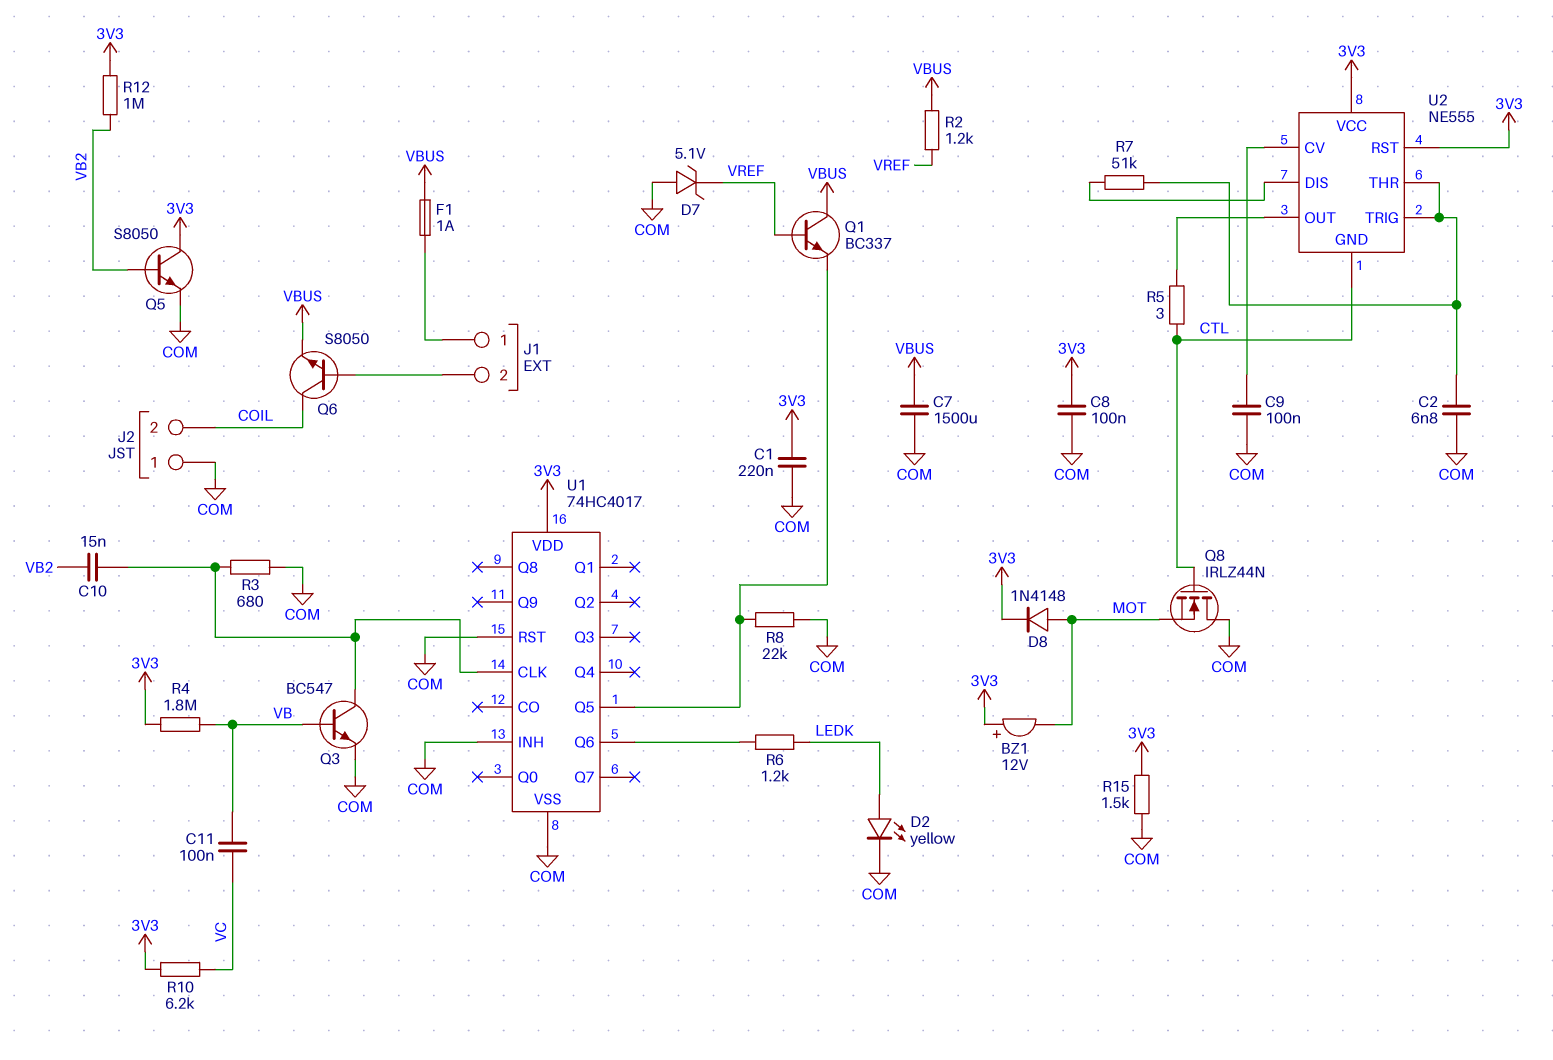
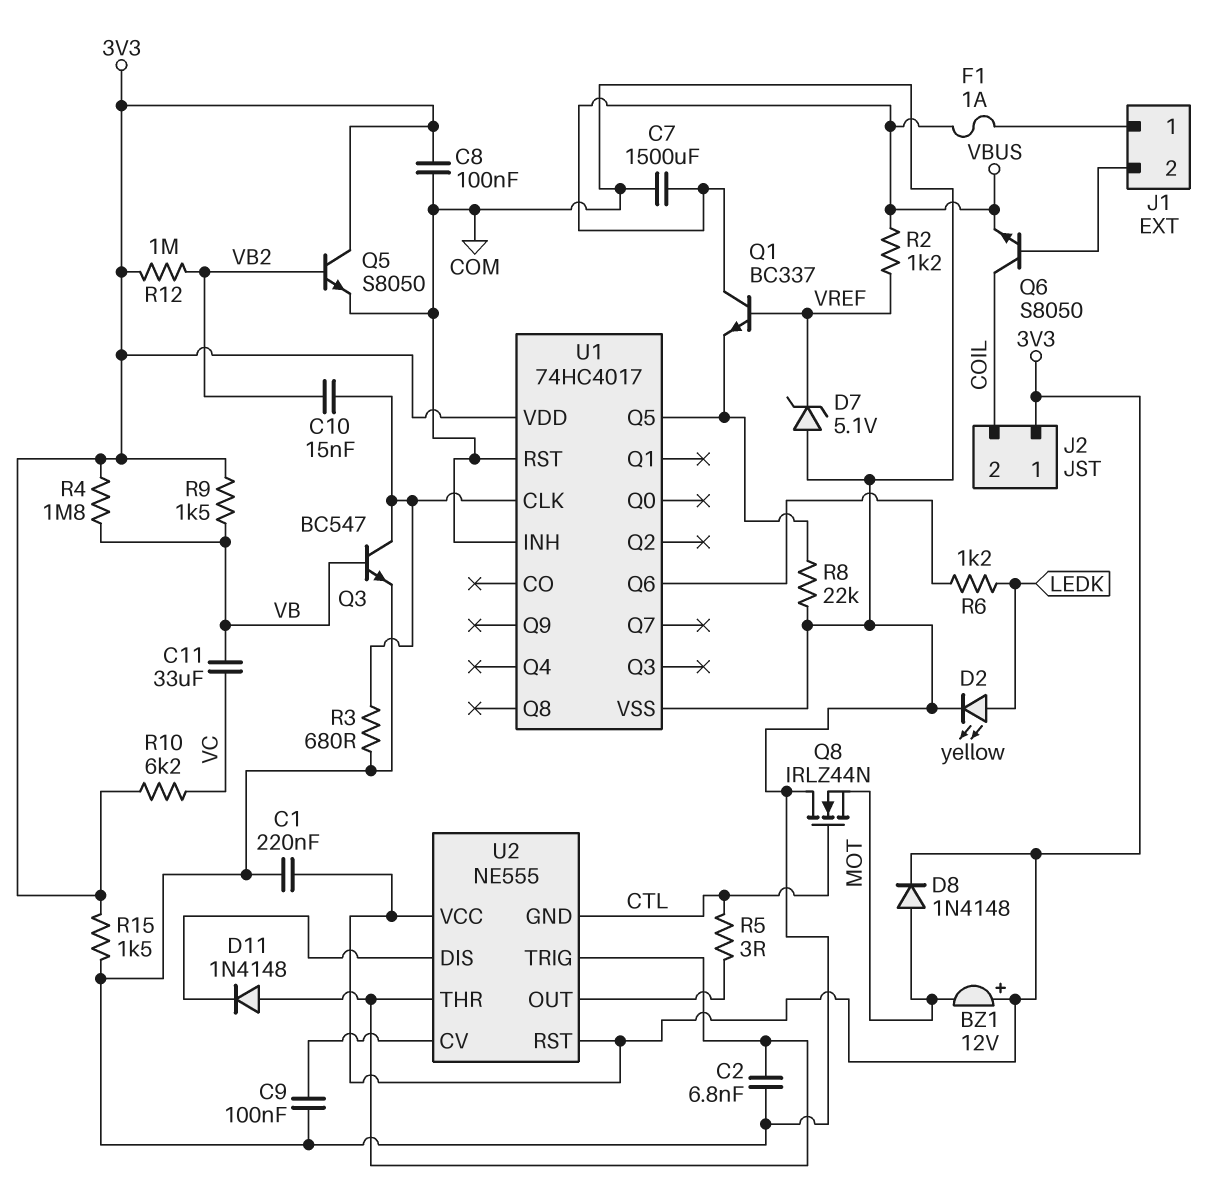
C11: 100nF (VB, VC) -> 33uF (VB, VC)
D11: none -> diode 1N4148 (A U2/THR, K U2/DIS)
J2 pin 1: COM -> 3V3
R7: 51k (U2/DIS, U2/THR) -> none
R9: none -> 1.5k (3V3, VB)

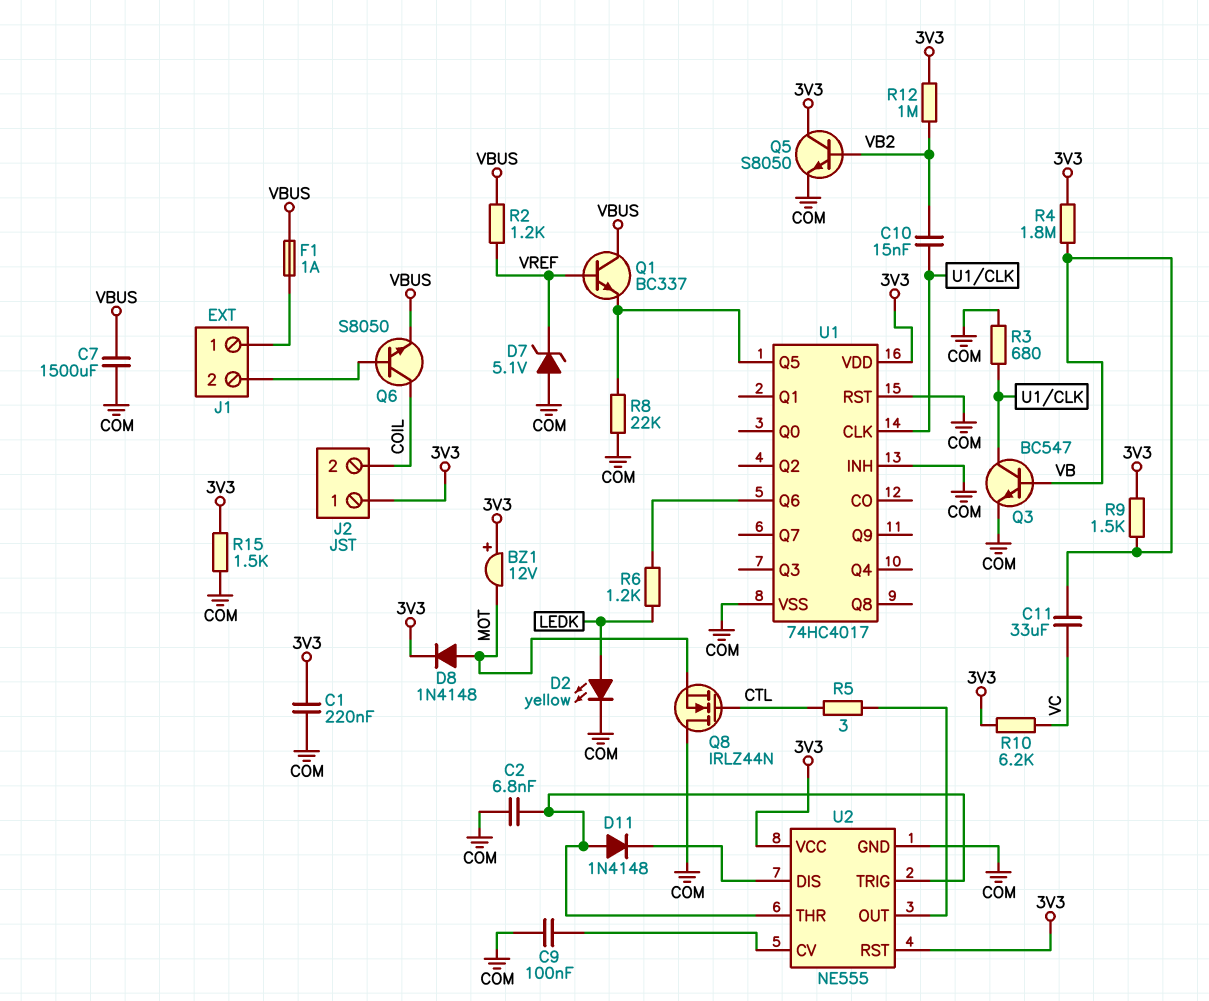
C8: 100nF (3V3, COM) -> none
U2 pin GND: CTL -> COM

